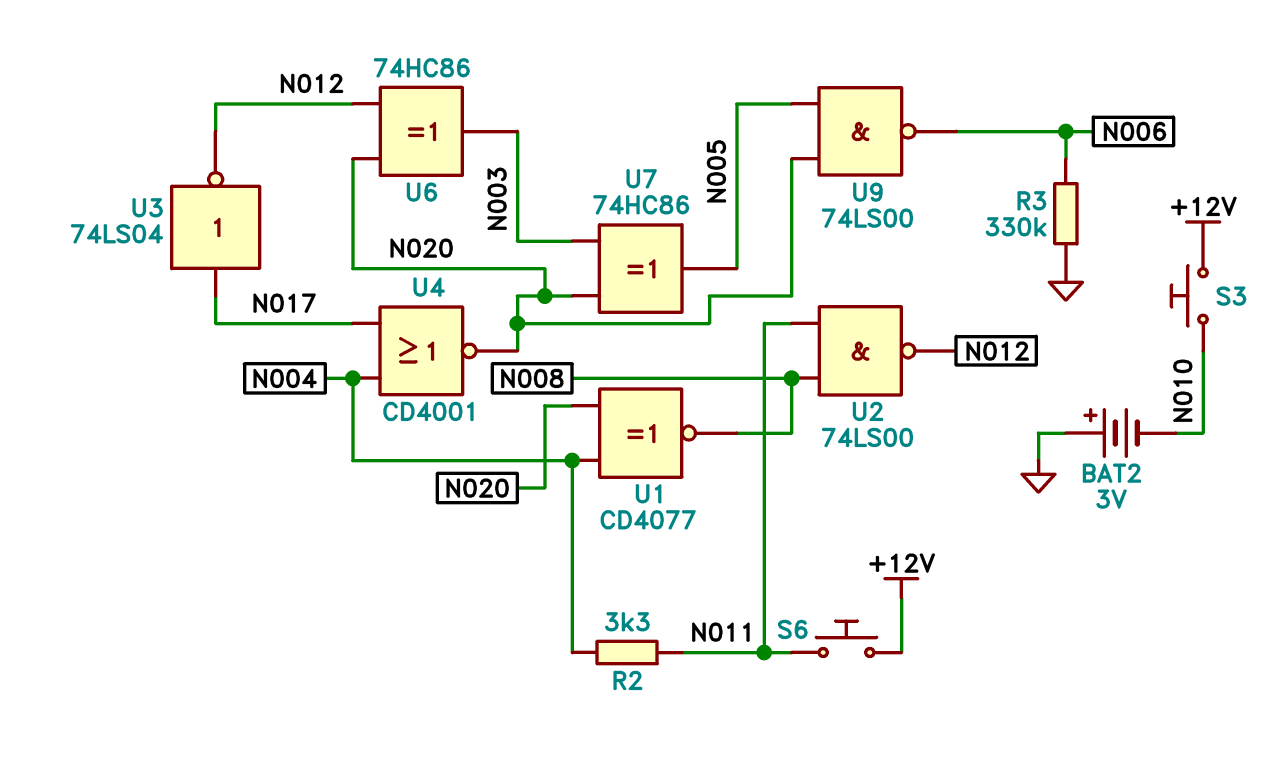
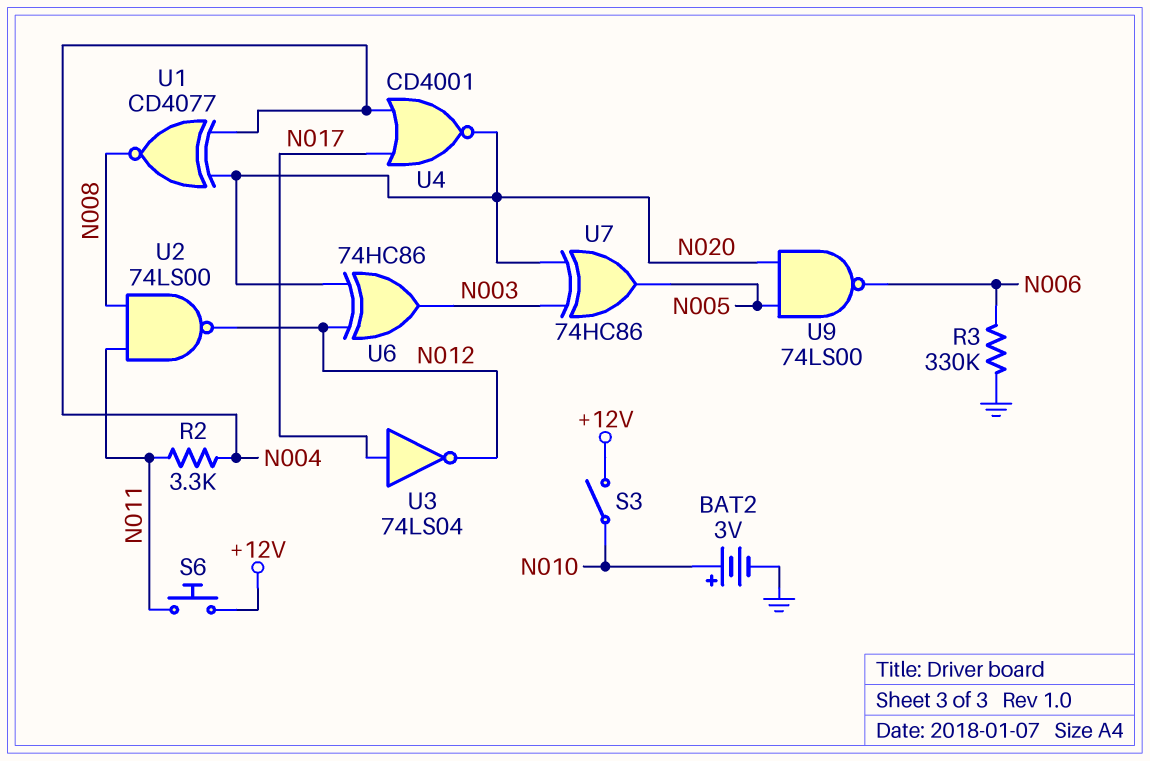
BAT2: 3V (plus GND, minus N010) -> 3V (plus N010, minus GND)
S3: button (+12V, N010) -> switch (+12V, N010)

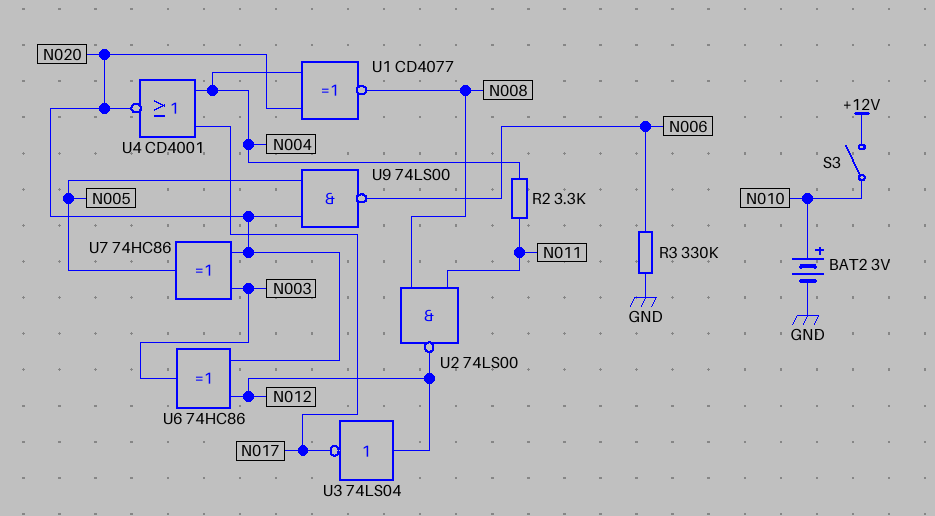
S6: button (+12V, N011) -> none
U3: NOT 74LS04 (in N017, out N012) -> NOT 74LS04 (in N012, out N017)

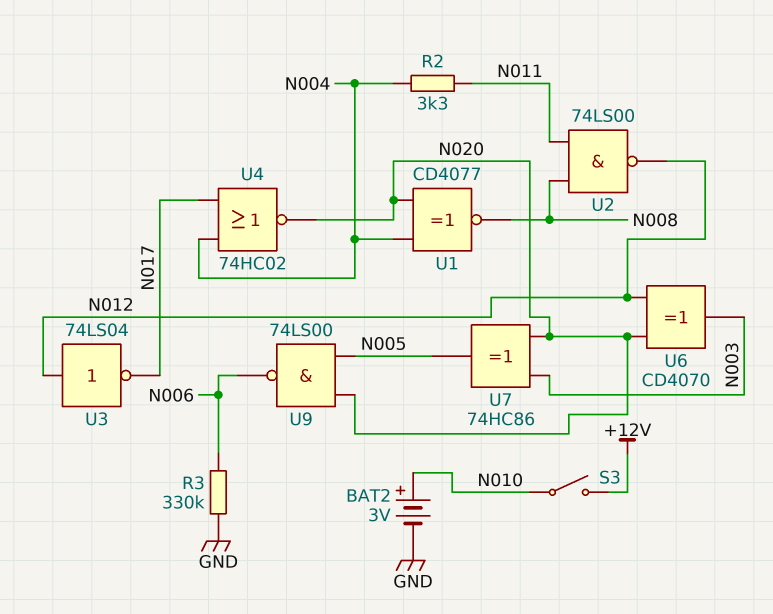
U4: NOR CD4001 (in N004, in N017, out N020) -> NOR 74HC02 (in N004, in N017, out N020)
U6: XOR 74HC86 (in N012, in N020, out N003) -> XOR CD4070 (in N012, in N020, out N003)

